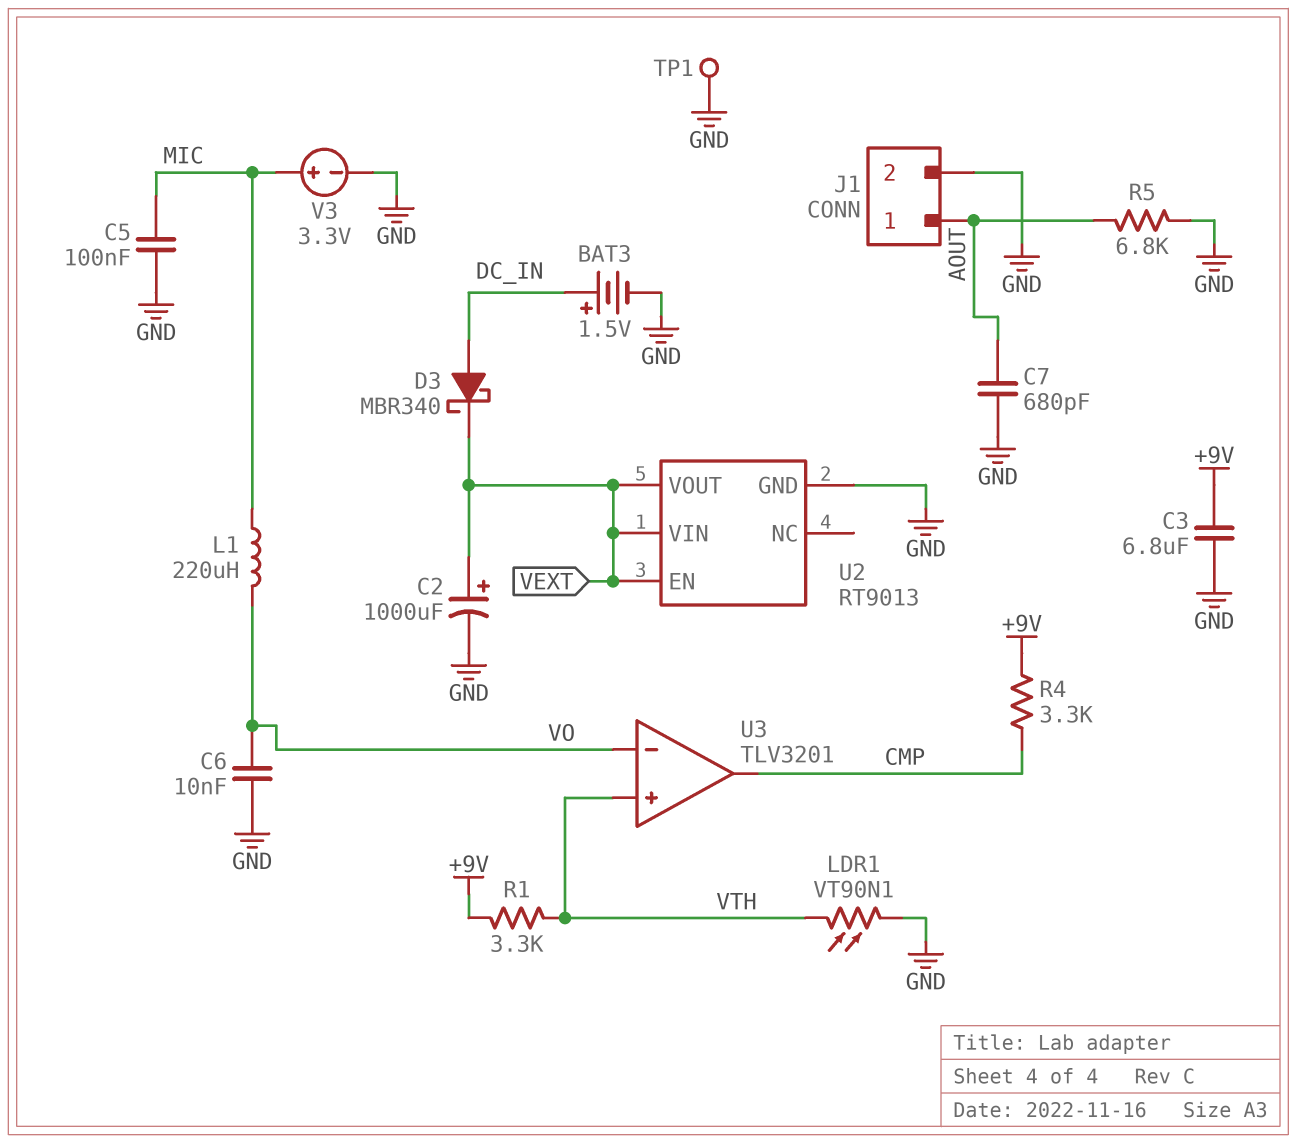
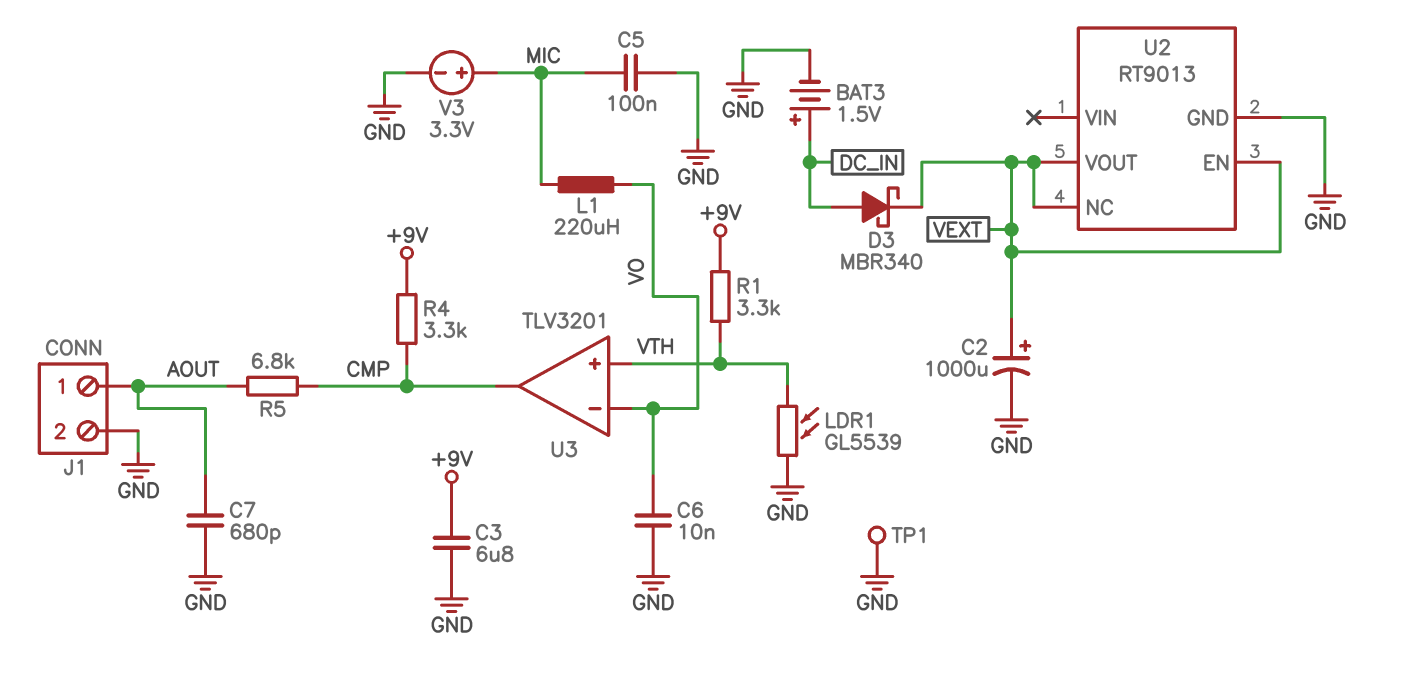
LDR1: VT90N1 (GND, VTH) -> GL5539 (GND, VTH)
R5: 6.8k (AOUT, GND) -> 6.8k (AOUT, CMP)
U2 pin NC: none -> VEXT
U2 pin VIN: VEXT -> none

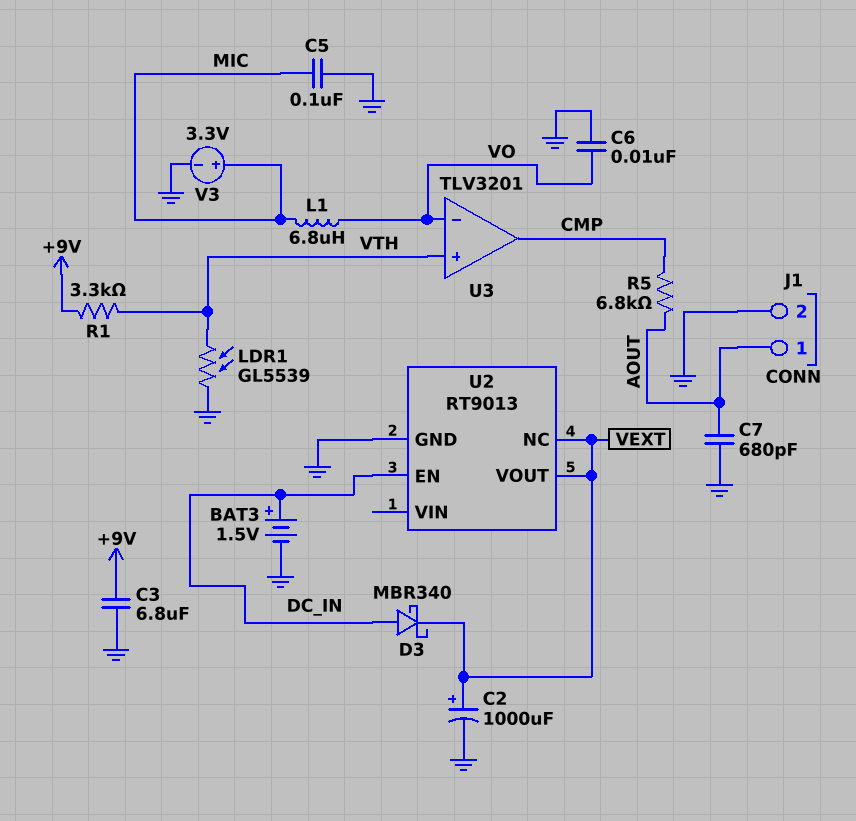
L1: 220uH (MIC, VO) -> 6.8uH (MIC, VO)
R4: 3.3k (+9V, CMP) -> none
TP1: test point (GND) -> none
U2 pin EN: VEXT -> DC_IN

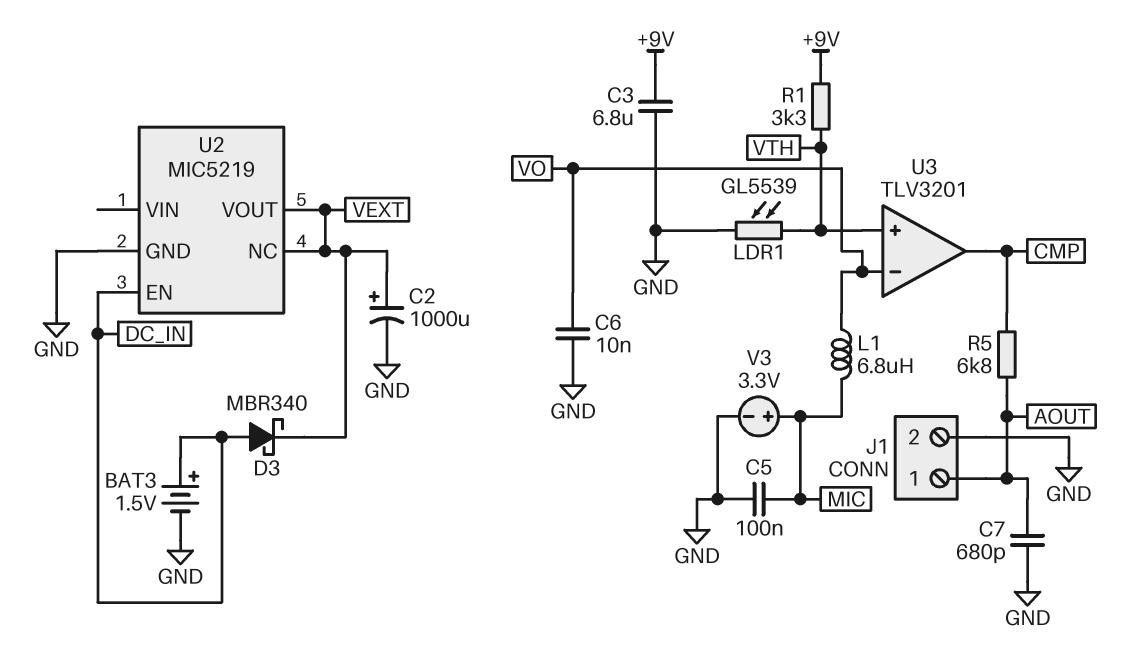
U2: RT9013 -> MIC5219

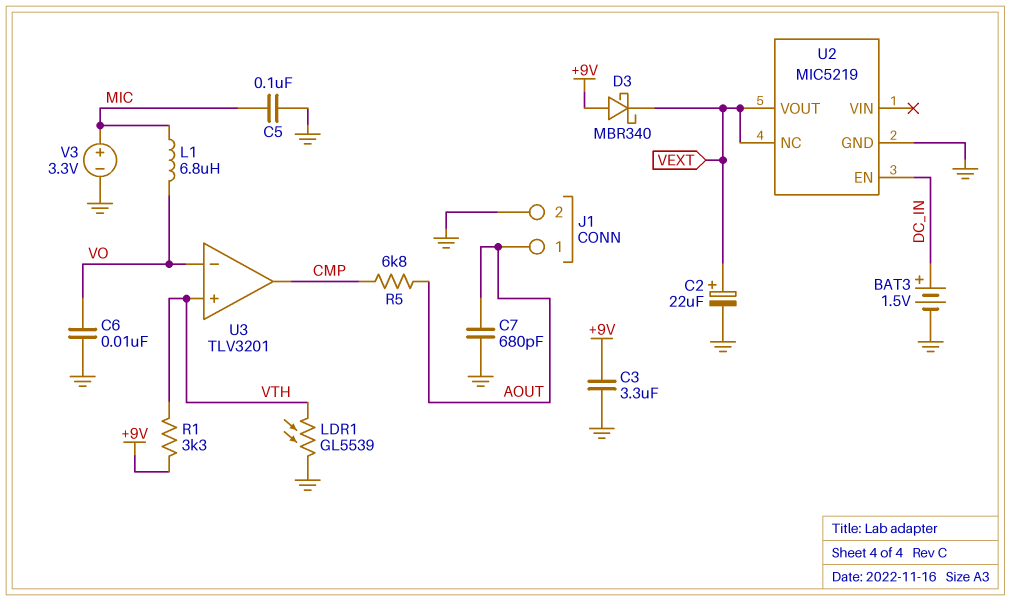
C2: 1000uF (plus VEXT, minus GND) -> 22uF (plus VEXT, minus GND)
C3: 6.8uF (+9V, GND) -> 3.3uF (+9V, GND)
D3: schottky MBR340 (A DC_IN, K VEXT) -> schottky MBR340 (A +9V, K VEXT)

